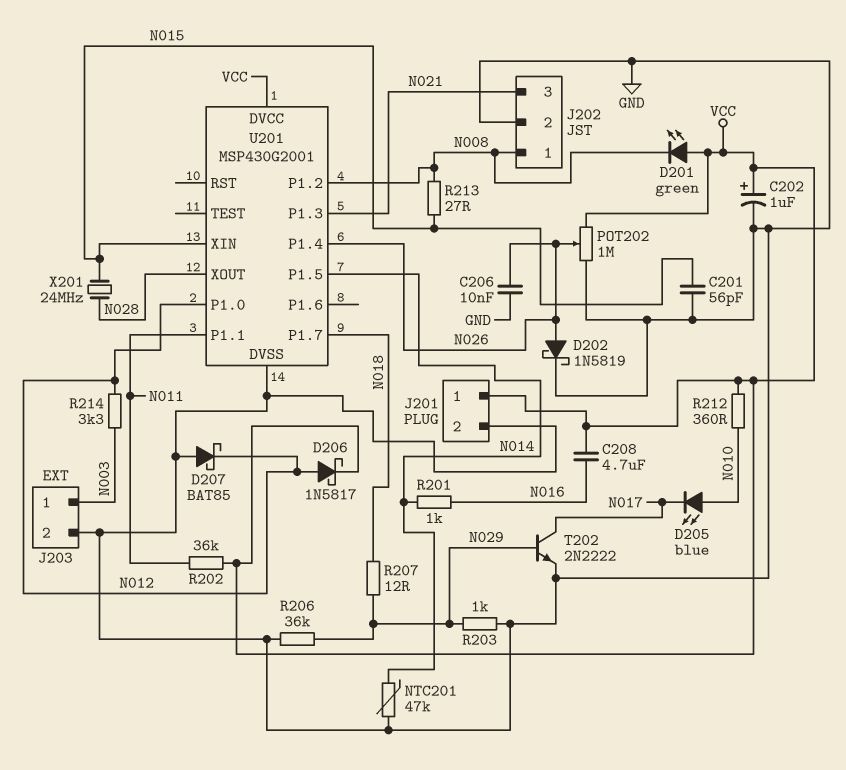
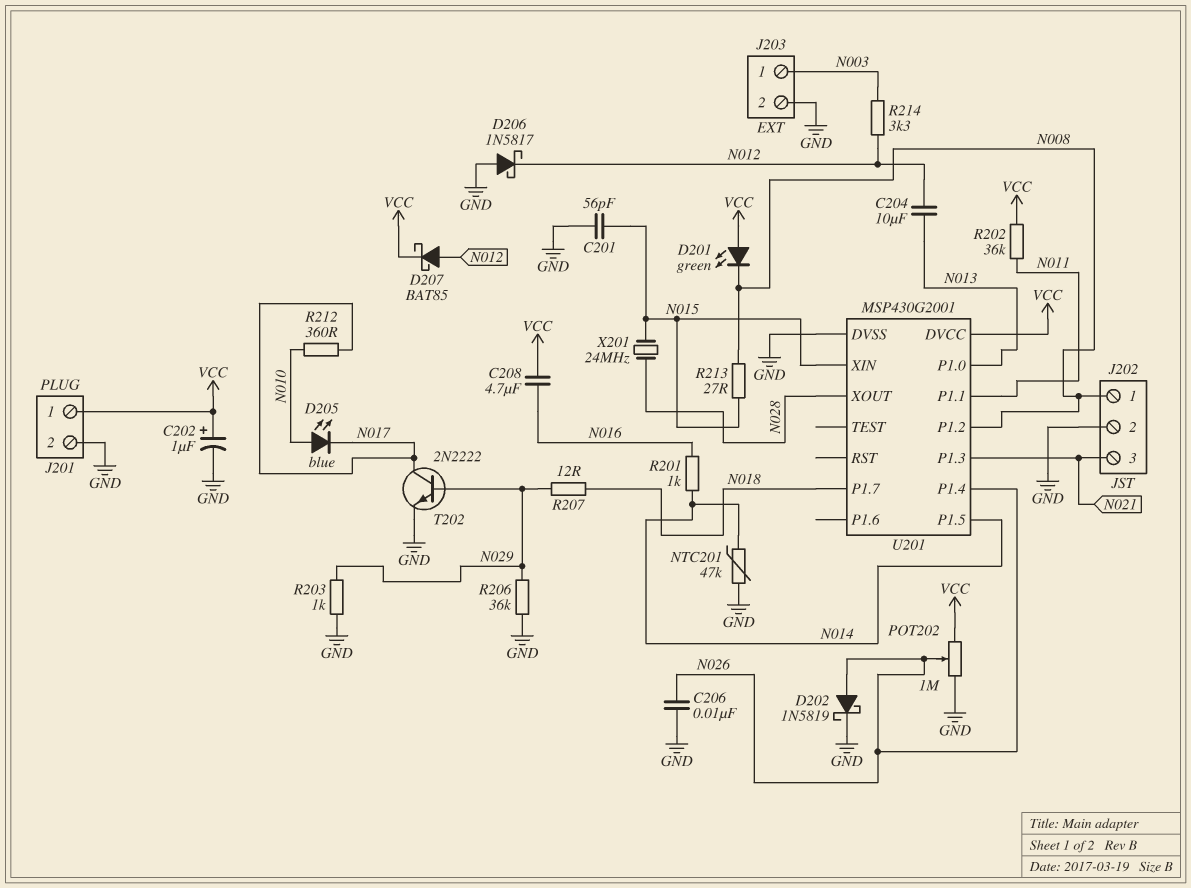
C204: none -> 10uF (N012, N013)
D206: schottky 1N5817 (A N012, K VCC) -> schottky 1N5817 (A GND, K N012)
D207: schottky BAT85 (A GND, K N012) -> schottky BAT85 (A N012, K VCC)
R212: 360 (N010, VCC) -> 360 (N010, N017)
U201 pin P1.0: N012 -> N013

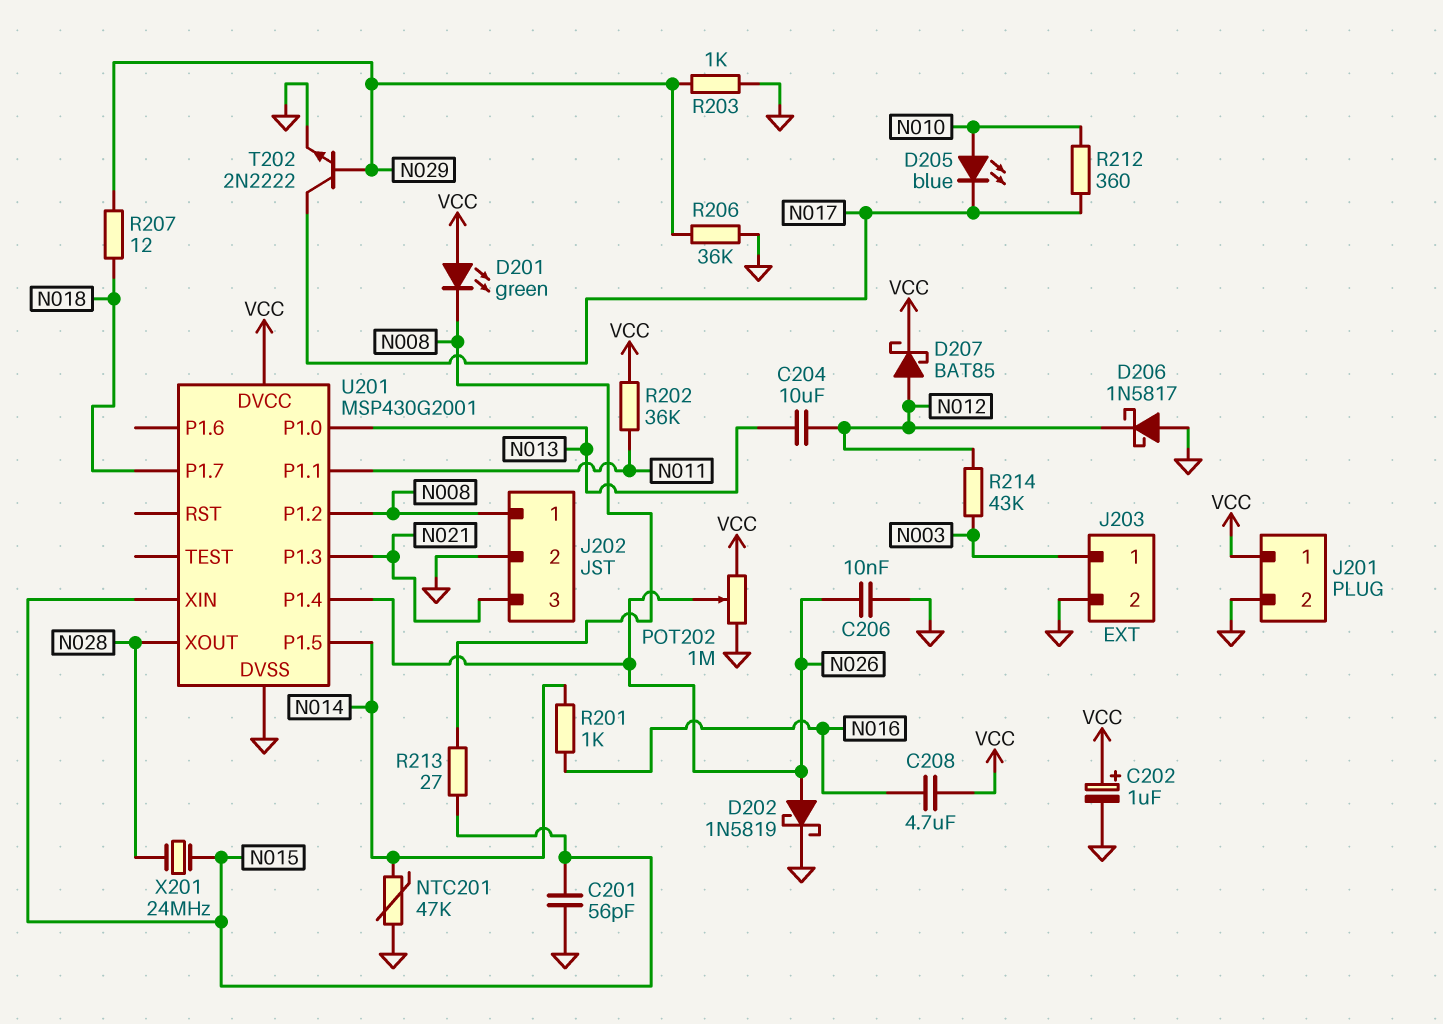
R214: 3.3k (N003, N012) -> 43k (N003, N012)

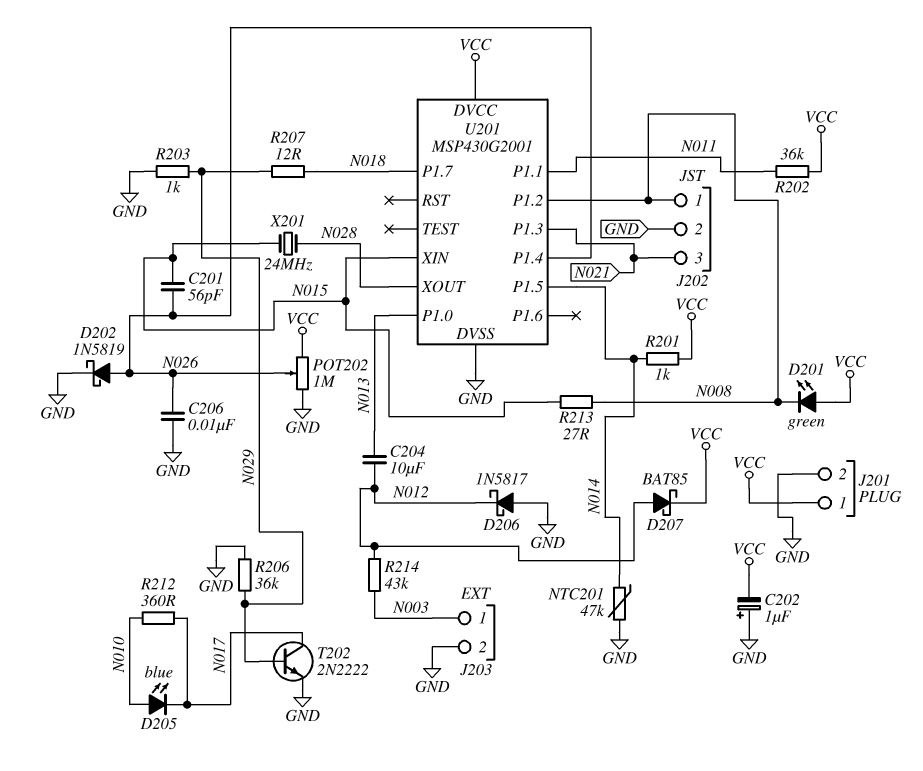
C201: 56pF (GND, N015) -> 56pF (N015, N026)
C202: 1uF (plus VCC, minus GND) -> 1uF (plus GND, minus VCC)
C208: 4.7uF (N016, VCC) -> none
R201: 1k (N014, N016) -> 1k (N014, VCC)

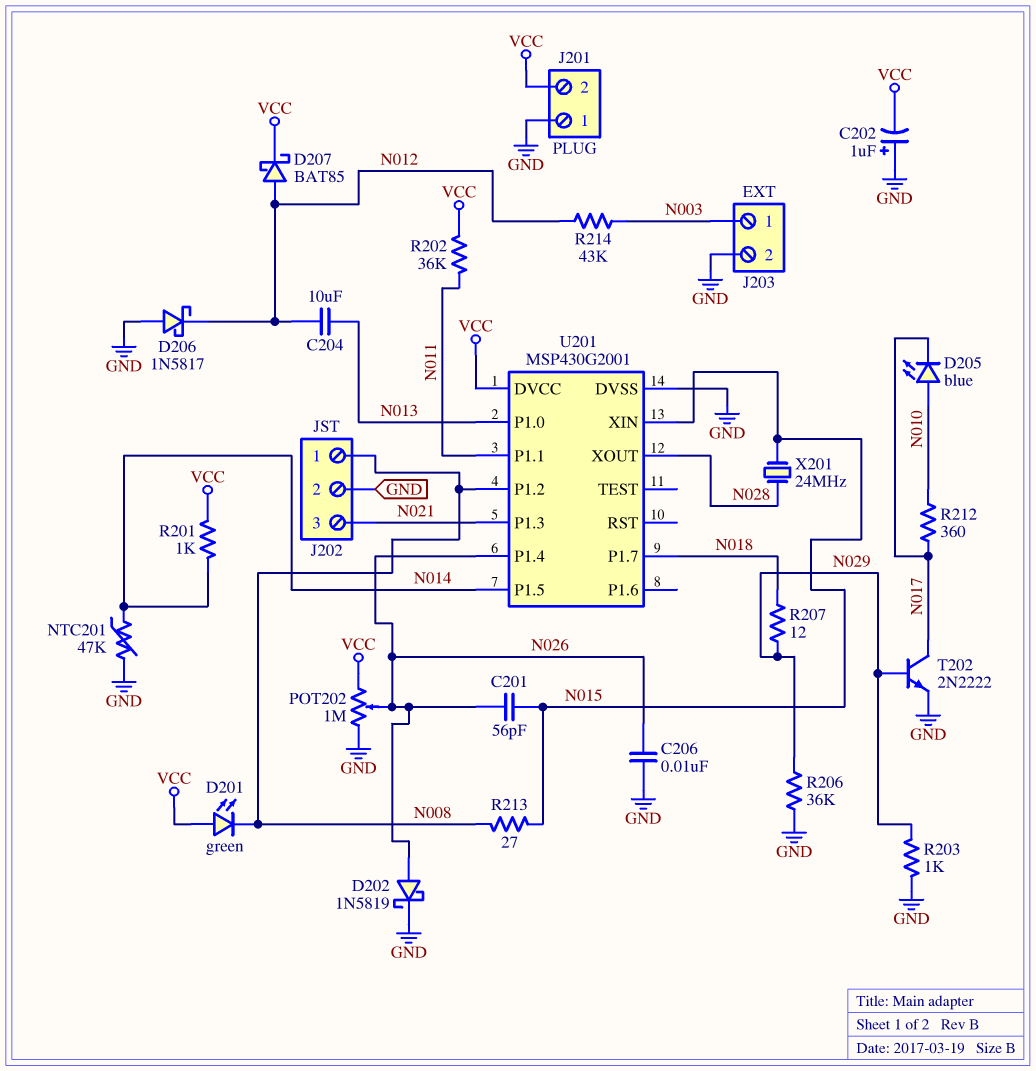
J201 pin 1: VCC -> GND
J201 pin 2: GND -> VCC

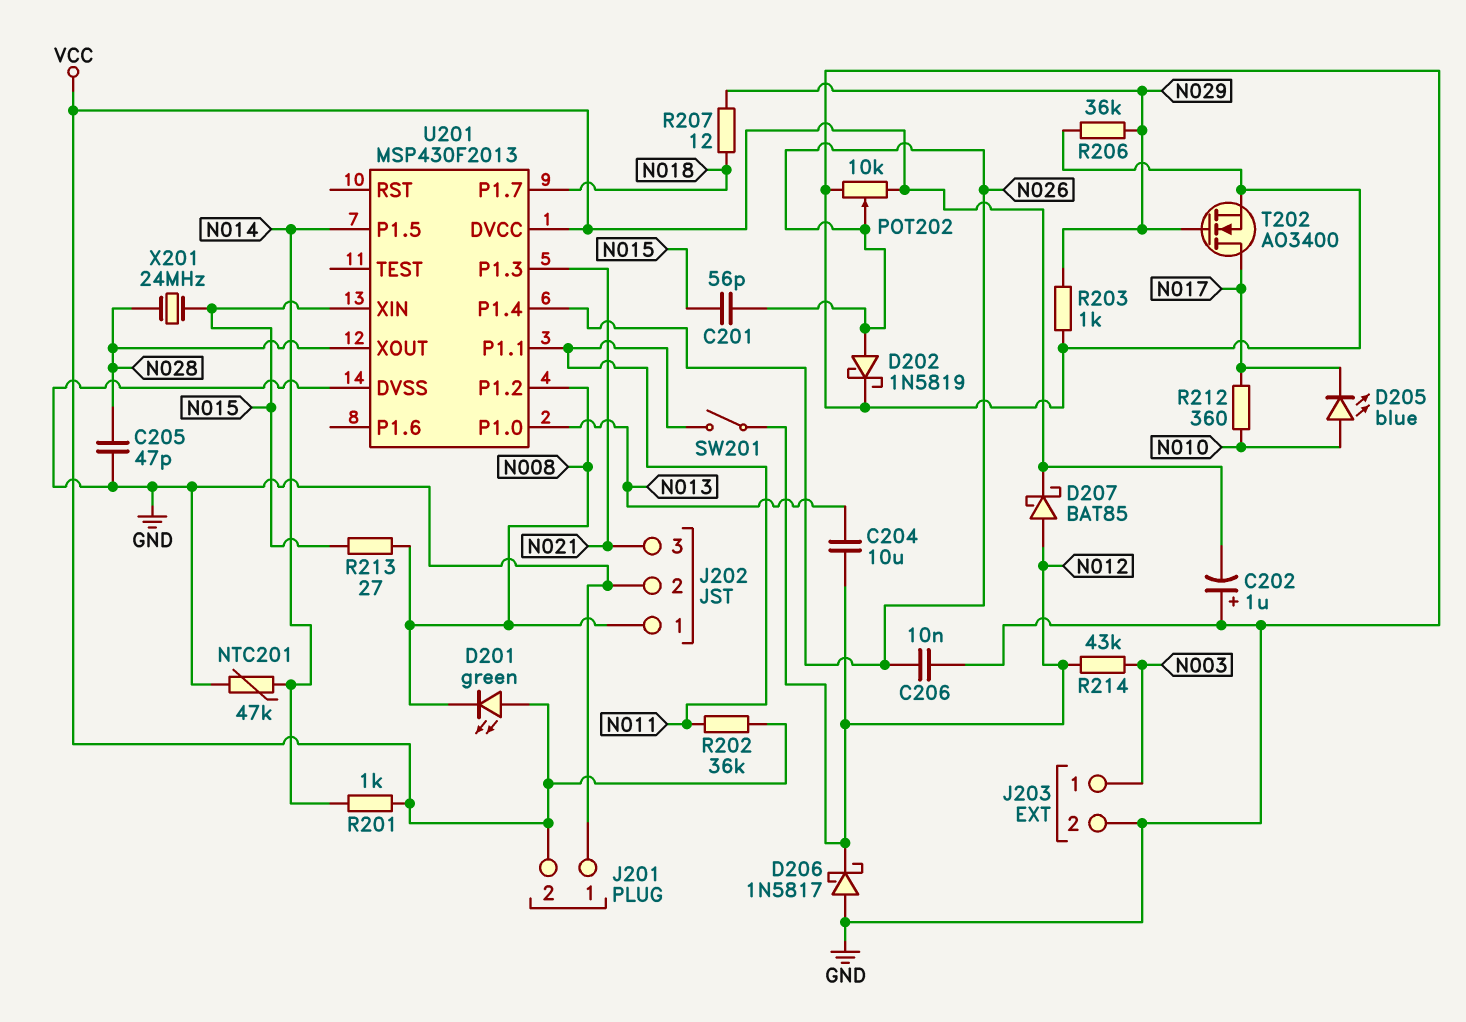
C205: none -> 47pF (GND, N028)
POT202: 1M (GND, VCC, wiper N026) -> 10k (GND, VCC, wiper N026)
SW201: none -> switch (N011, N012)
T202: NPN 2N2222 (B N029, C N017, E GND) -> NMOS AO3400 (G N029, D N017, S GND)
U201: MSP430G2001 -> MSP430F2013

